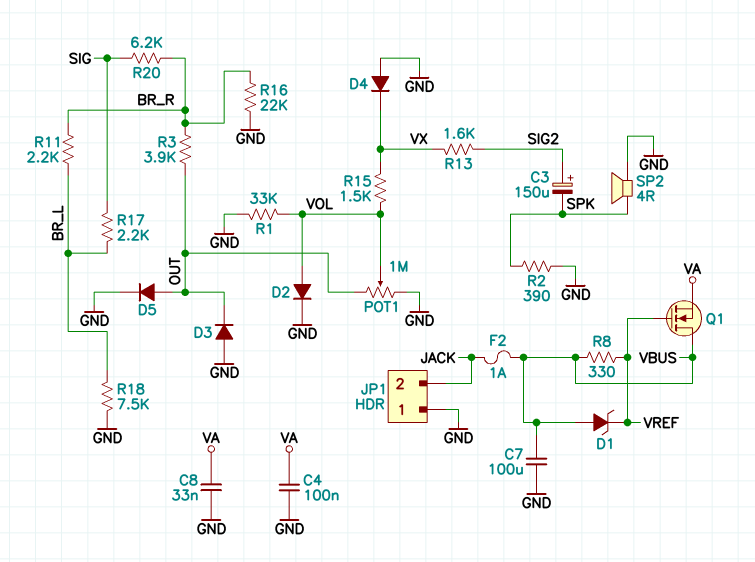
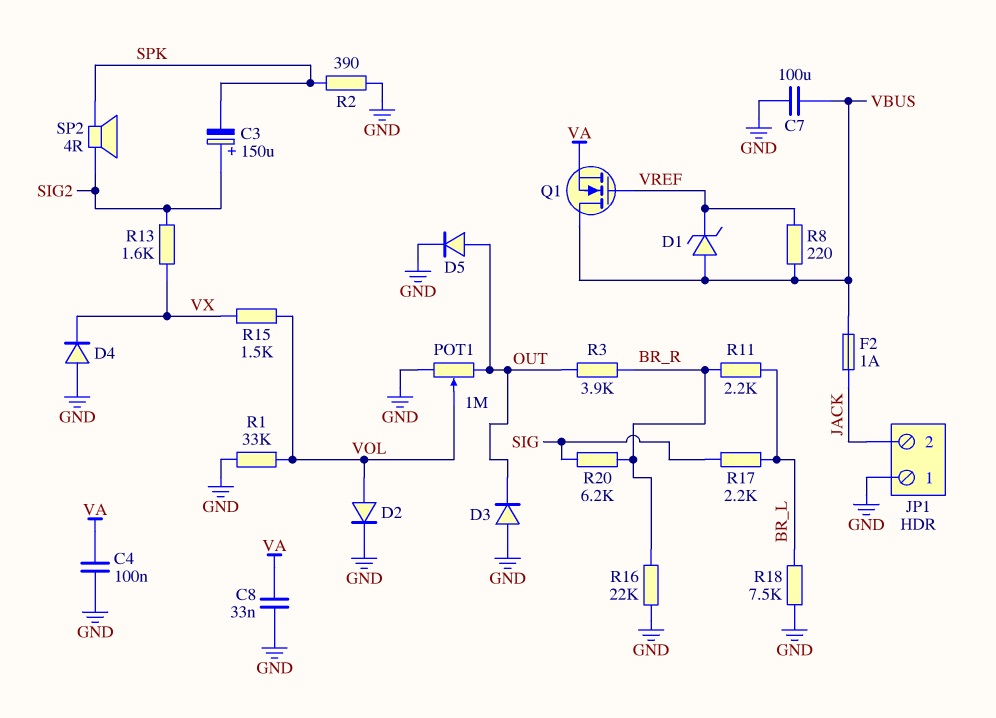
R8: 330 (VBUS, VREF) -> 220 (VBUS, VREF)
SP2: speaker 4R (GND, SPK) -> speaker 4R (SIG2, SPK)

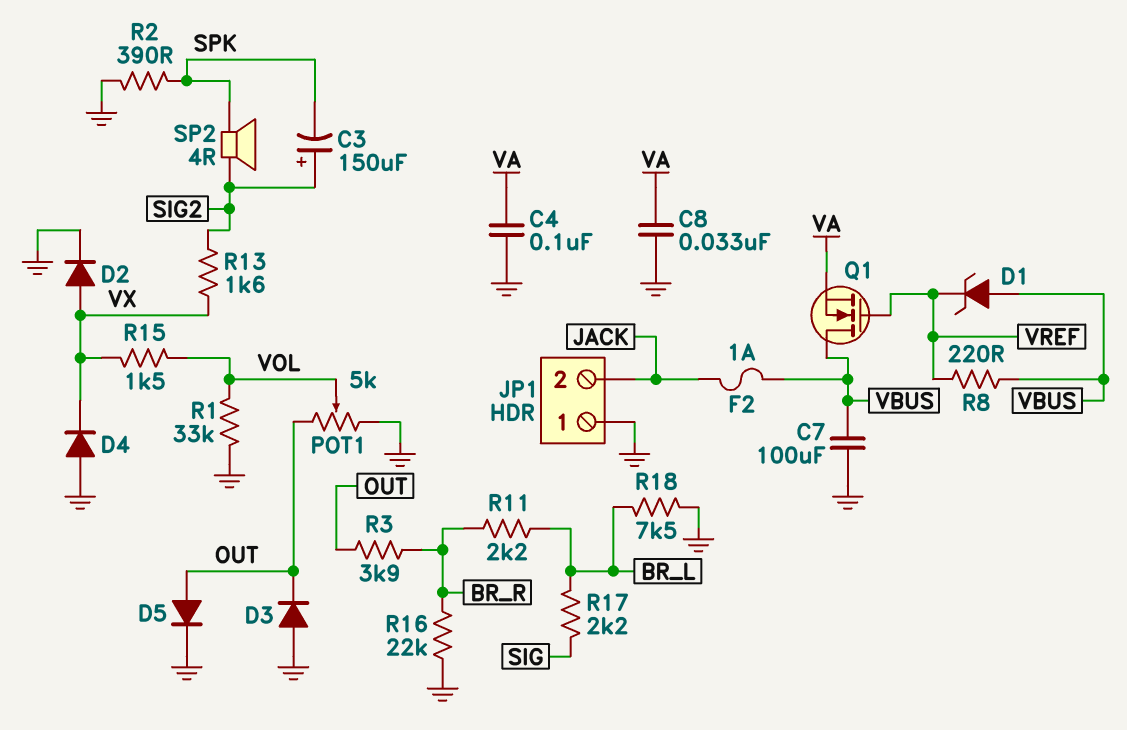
D2: diode (A VOL, K GND) -> diode (A VX, K GND)
POT1: 1M (GND, OUT, wiper VOL) -> 5k (GND, OUT, wiper VOL)
R20: 6.2k (BR_R, SIG) -> none

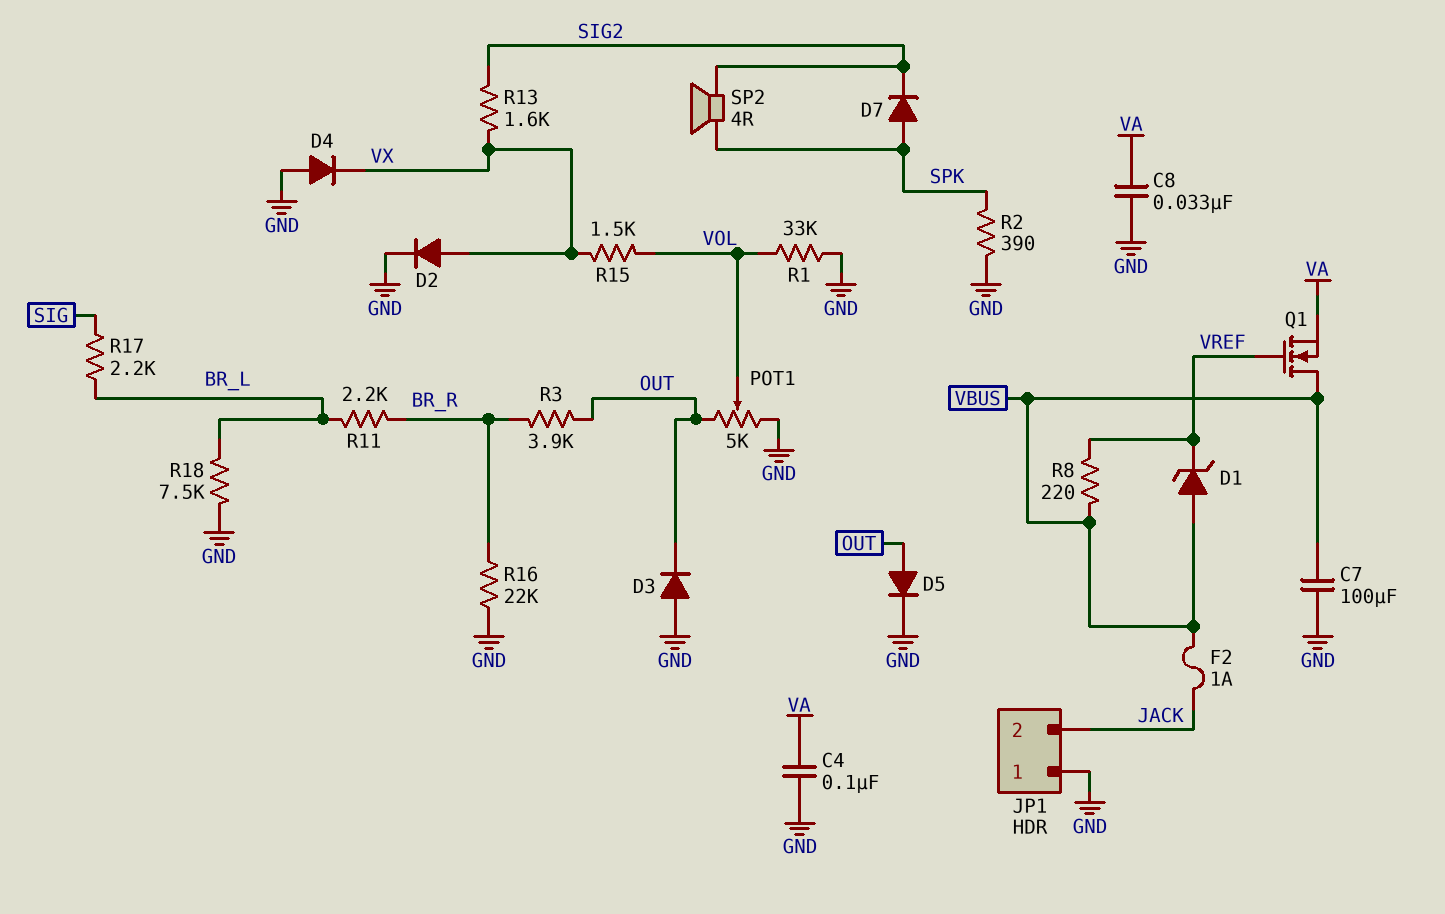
C3: 150uF (plus SIG2, minus SPK) -> none
D7: none -> diode (A SPK, K SIG2)

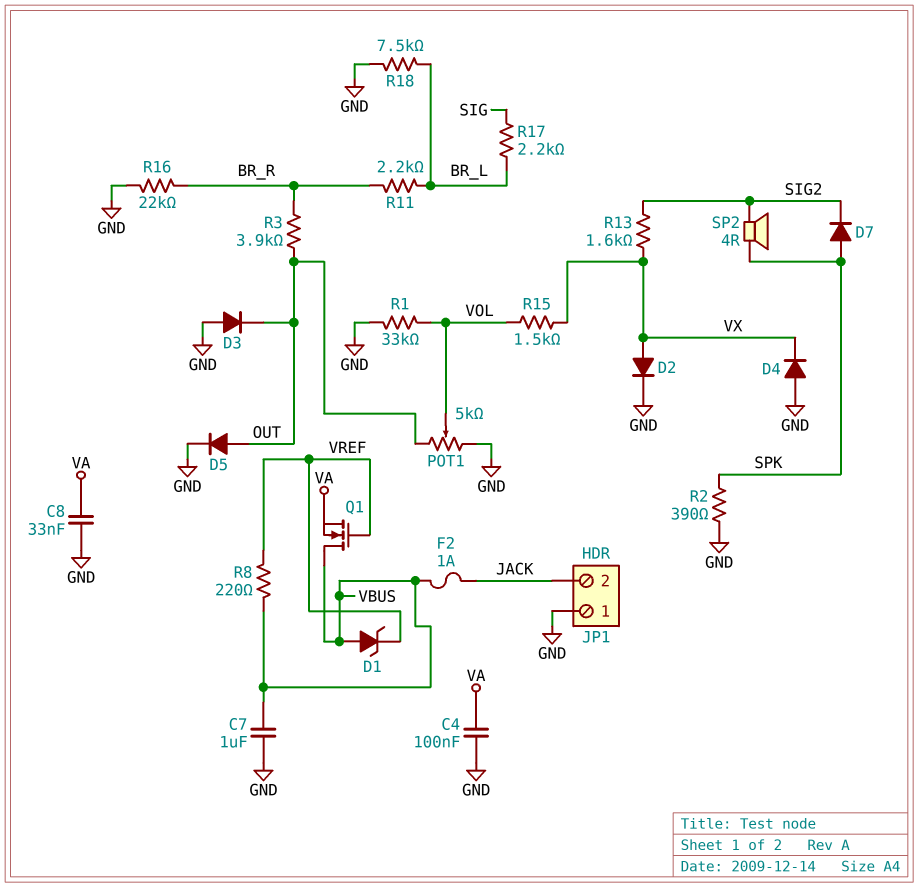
C7: 100uF (GND, VBUS) -> 1uF (GND, VBUS)

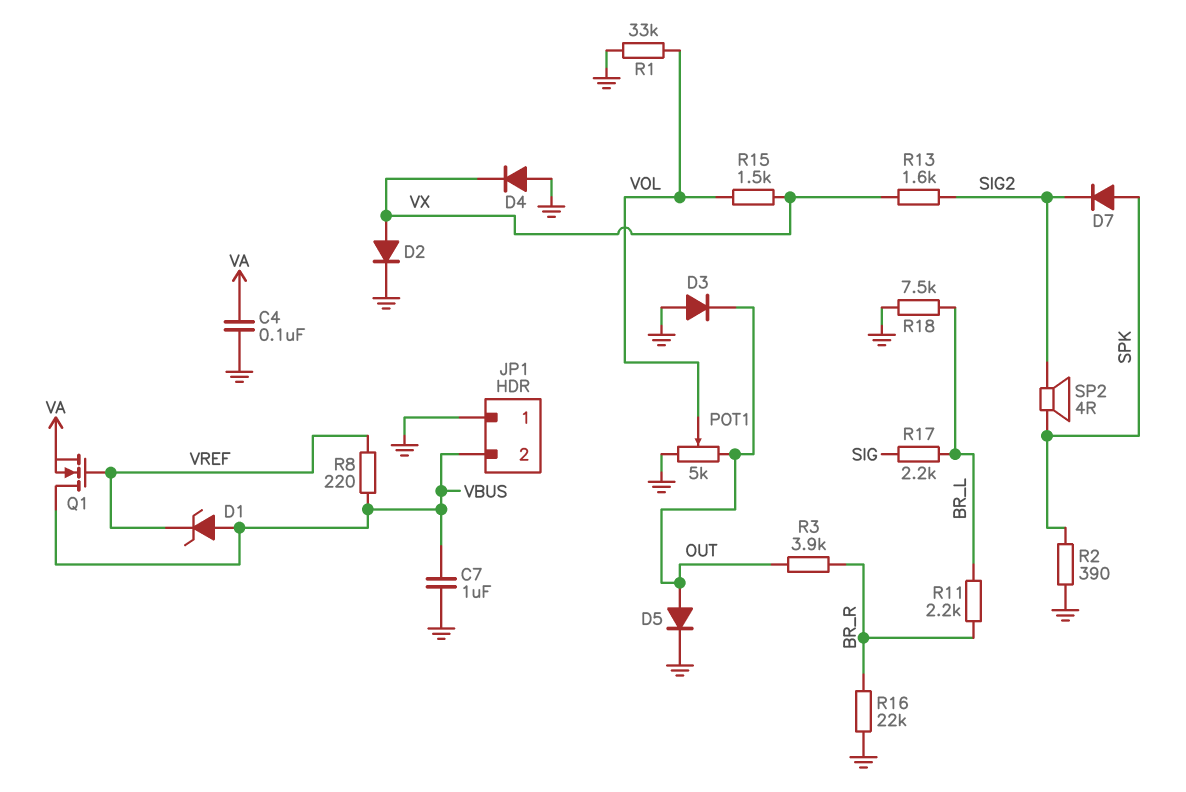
C8: 33nF (GND, VA) -> none
F2: 1A (JACK, VBUS) -> none
JP1 pin 2: JACK -> VBUS

